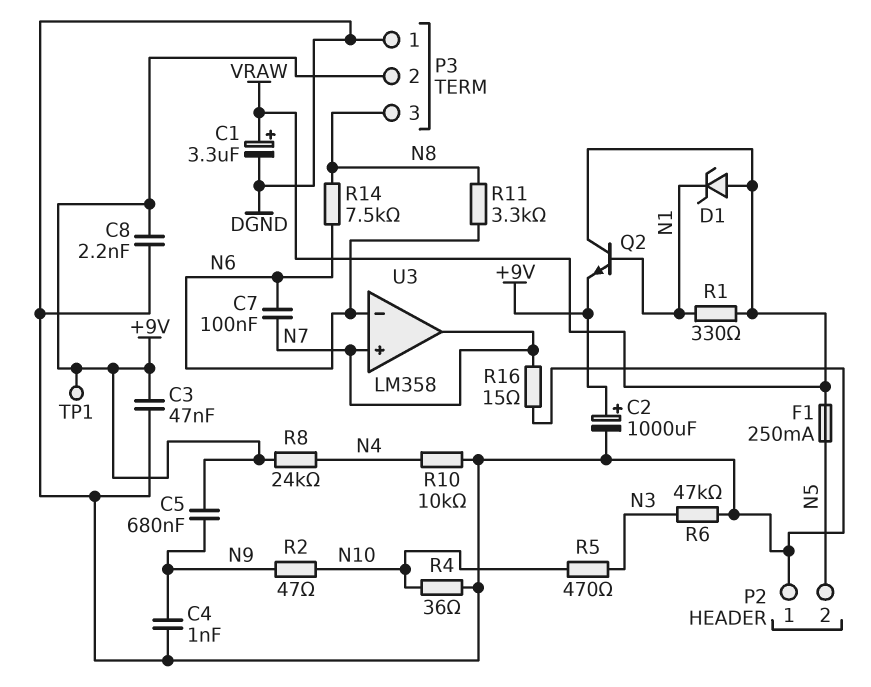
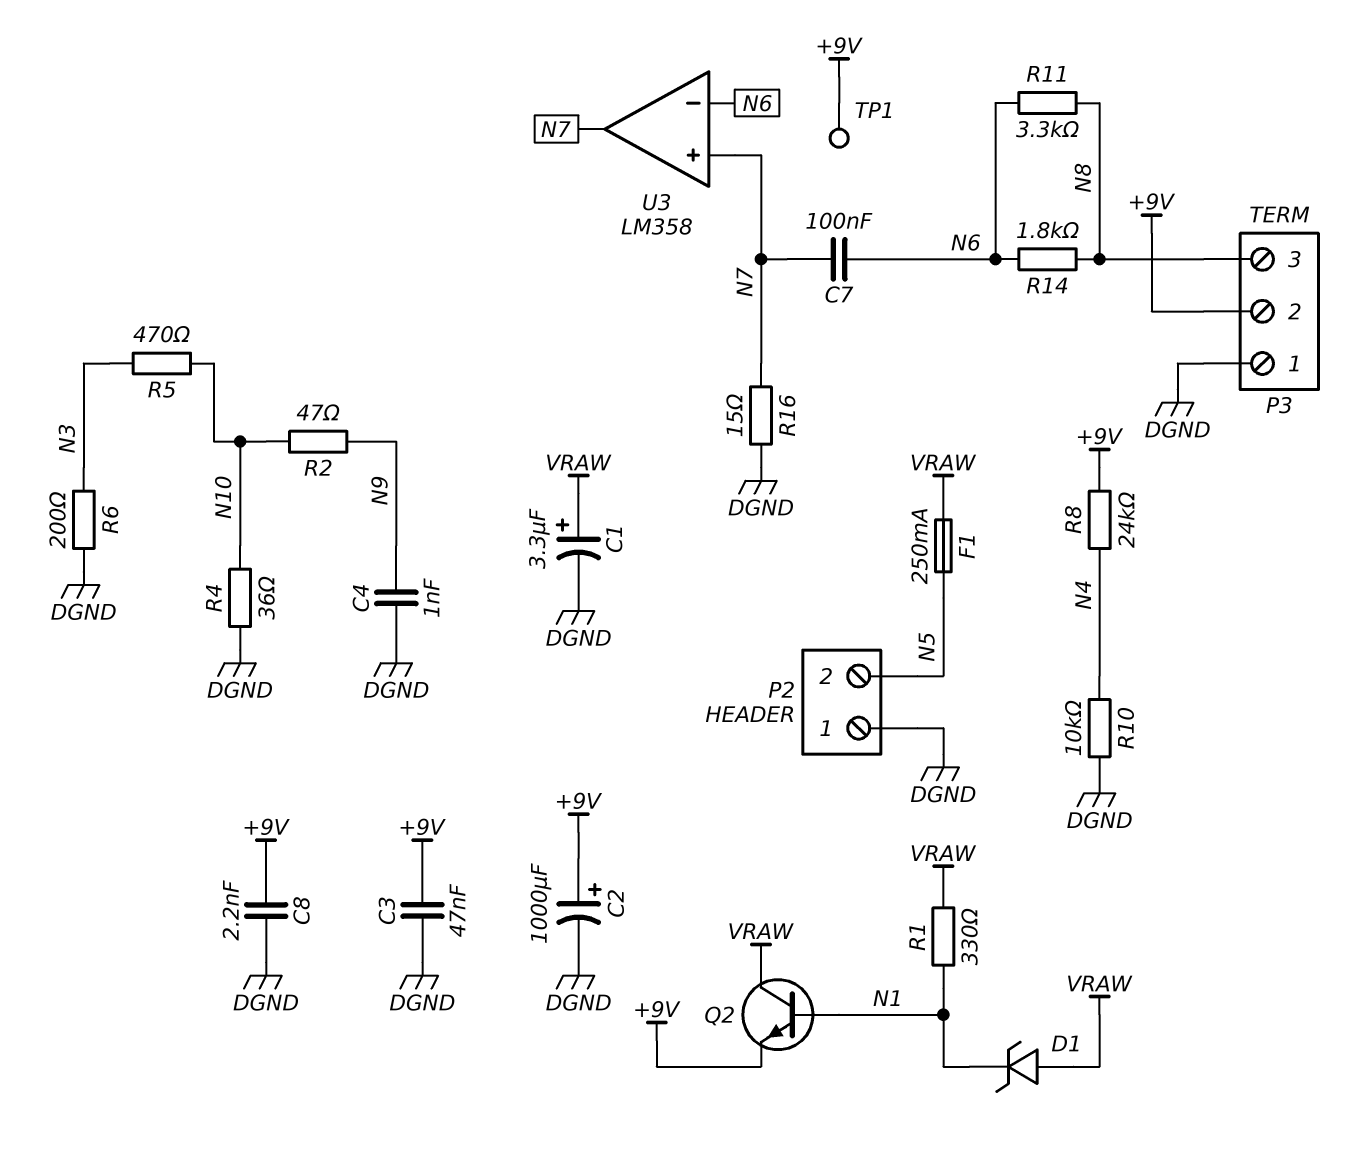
C5: 680nF (+9V, N9) -> none
R6: 47k (DGND, N3) -> 200 (DGND, N3)
R14: 7.5k (N6, N8) -> 1.8k (N6, N8)

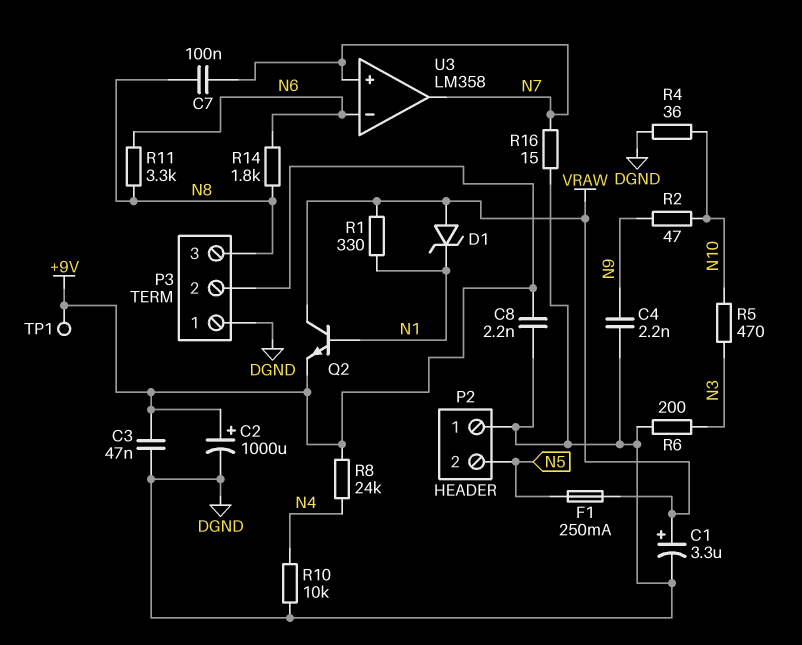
C4: 1nF (DGND, N9) -> 2.2nF (DGND, N9)
C7: 100nF (N6, N7) -> 100nF (N7, N8)

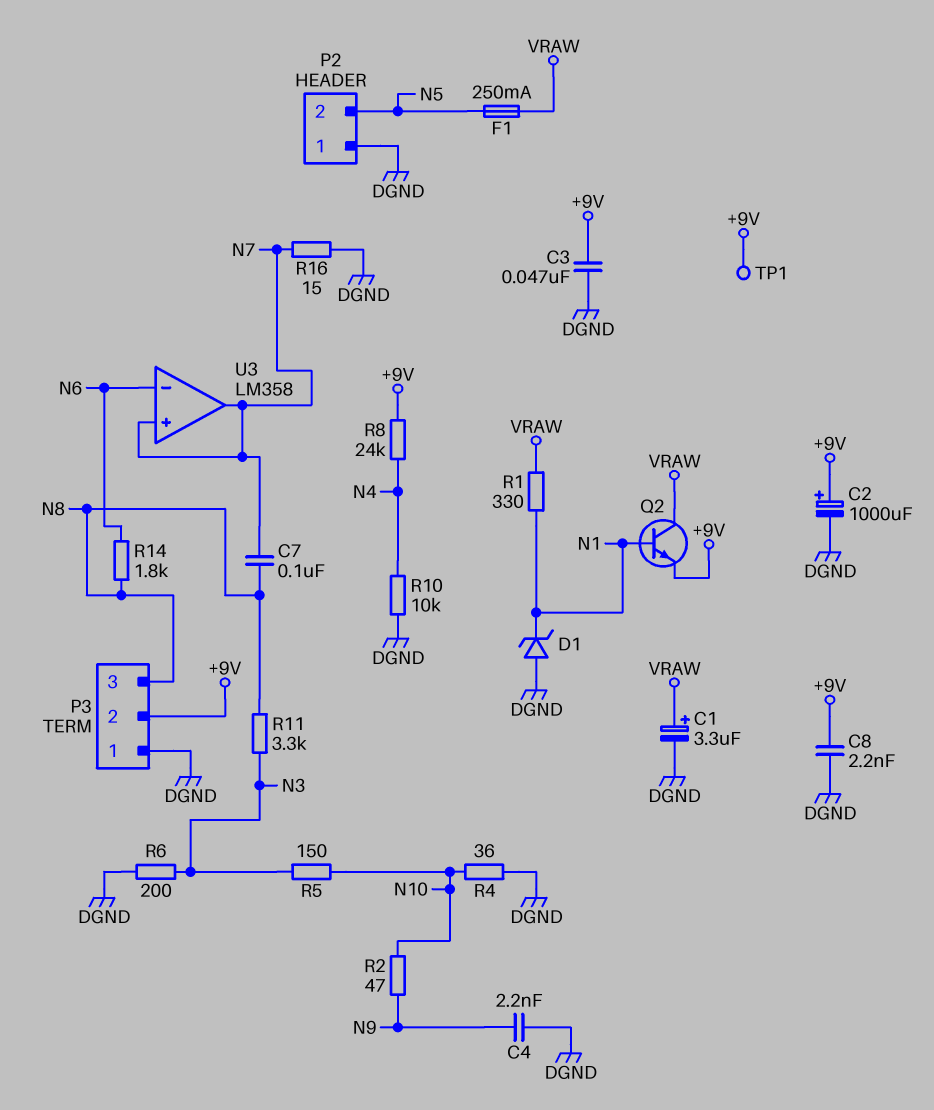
D1: zener (A VRAW, K N1) -> zener (A DGND, K N1)
R5: 470 (N3, N10) -> 150 (N3, N10)
R11: 3.3k (N6, N8) -> 3.3k (N3, N8)

